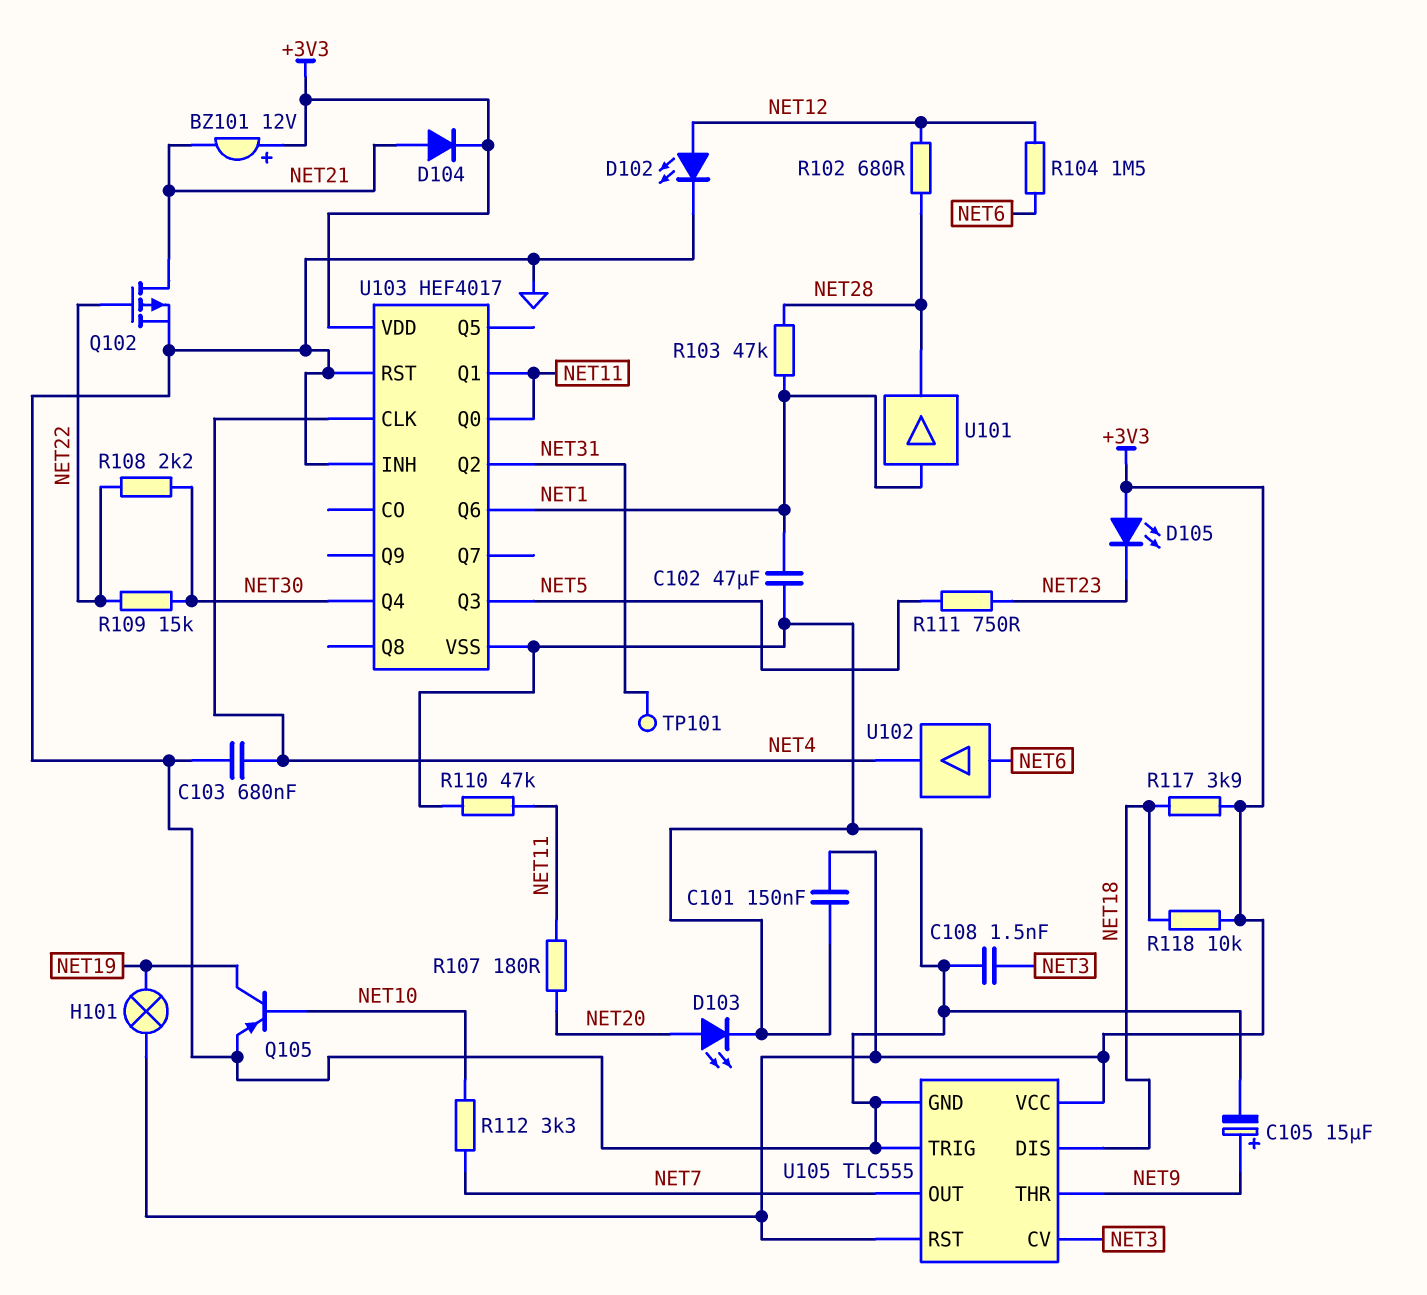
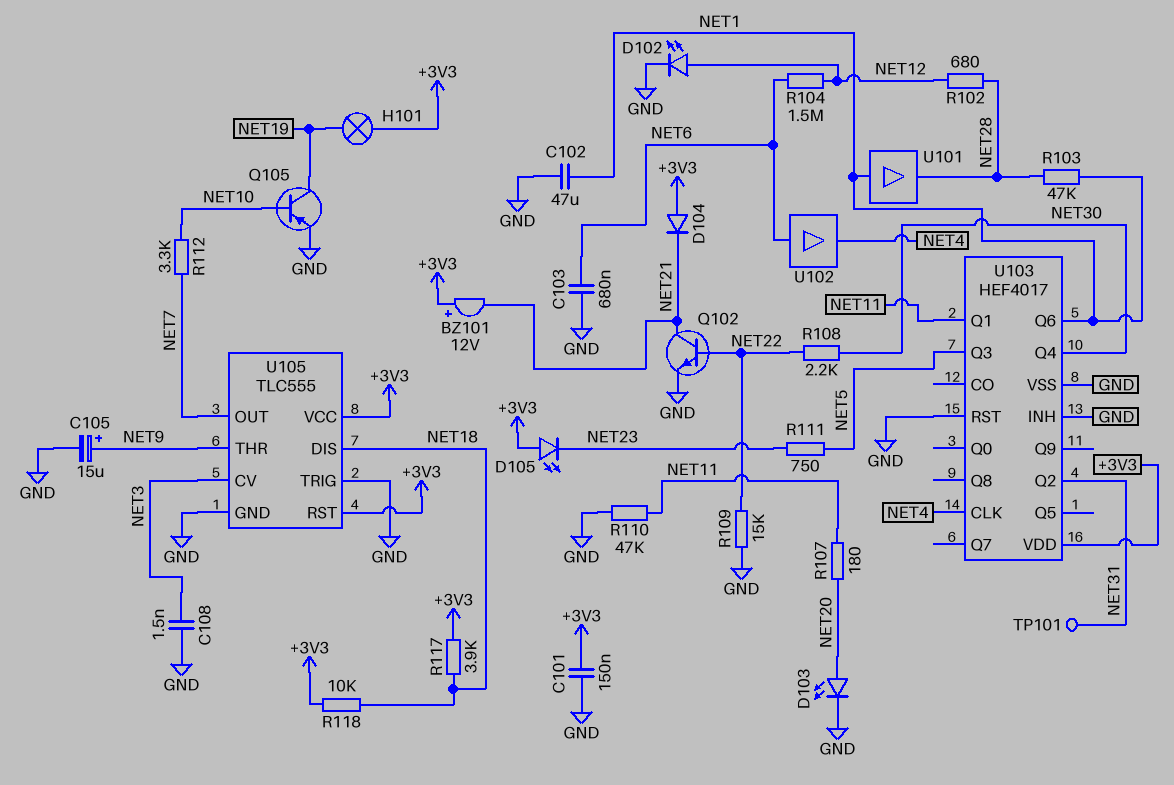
C103: 680nF (GND, NET4) -> 680nF (GND, NET6)
D104: diode (A NET21, K +3V3) -> diode (A +3V3, K NET21)
Q102: PMOS (G NET22, D NET21, S GND) -> NPN (B NET22, C NET21, E GND)
R109: 15k (NET22, NET30) -> 15k (GND, NET22)
U103 pin Q0: NET11 -> none

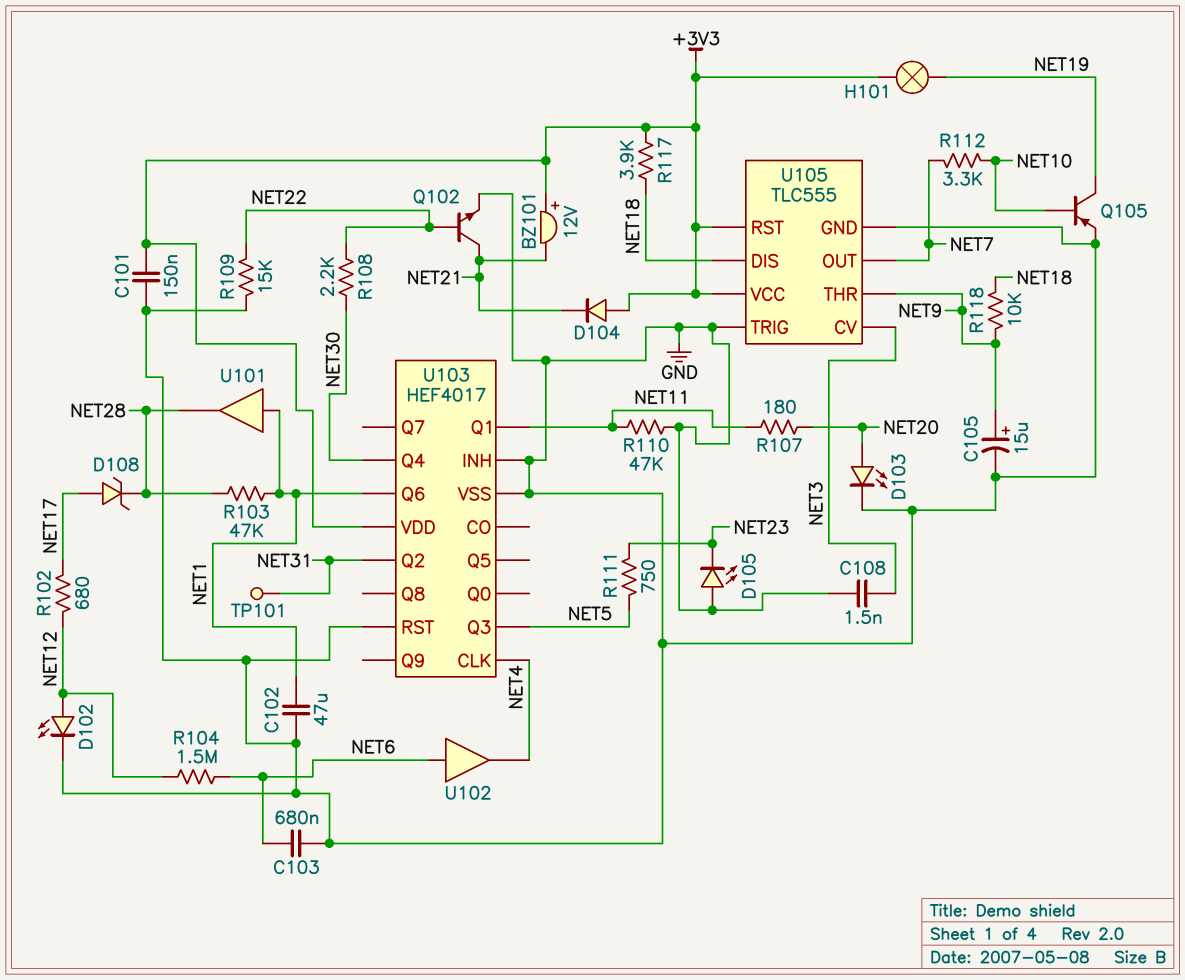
D105: LED (A +3V3, K NET23) -> LED (A GND, K NET23)
D108: none -> zener (A NET17, K NET28)
R102: 680 (NET12, NET28) -> 680 (NET12, NET17)
R118: 10k (+3V3, NET18) -> 10k (NET9, NET18)

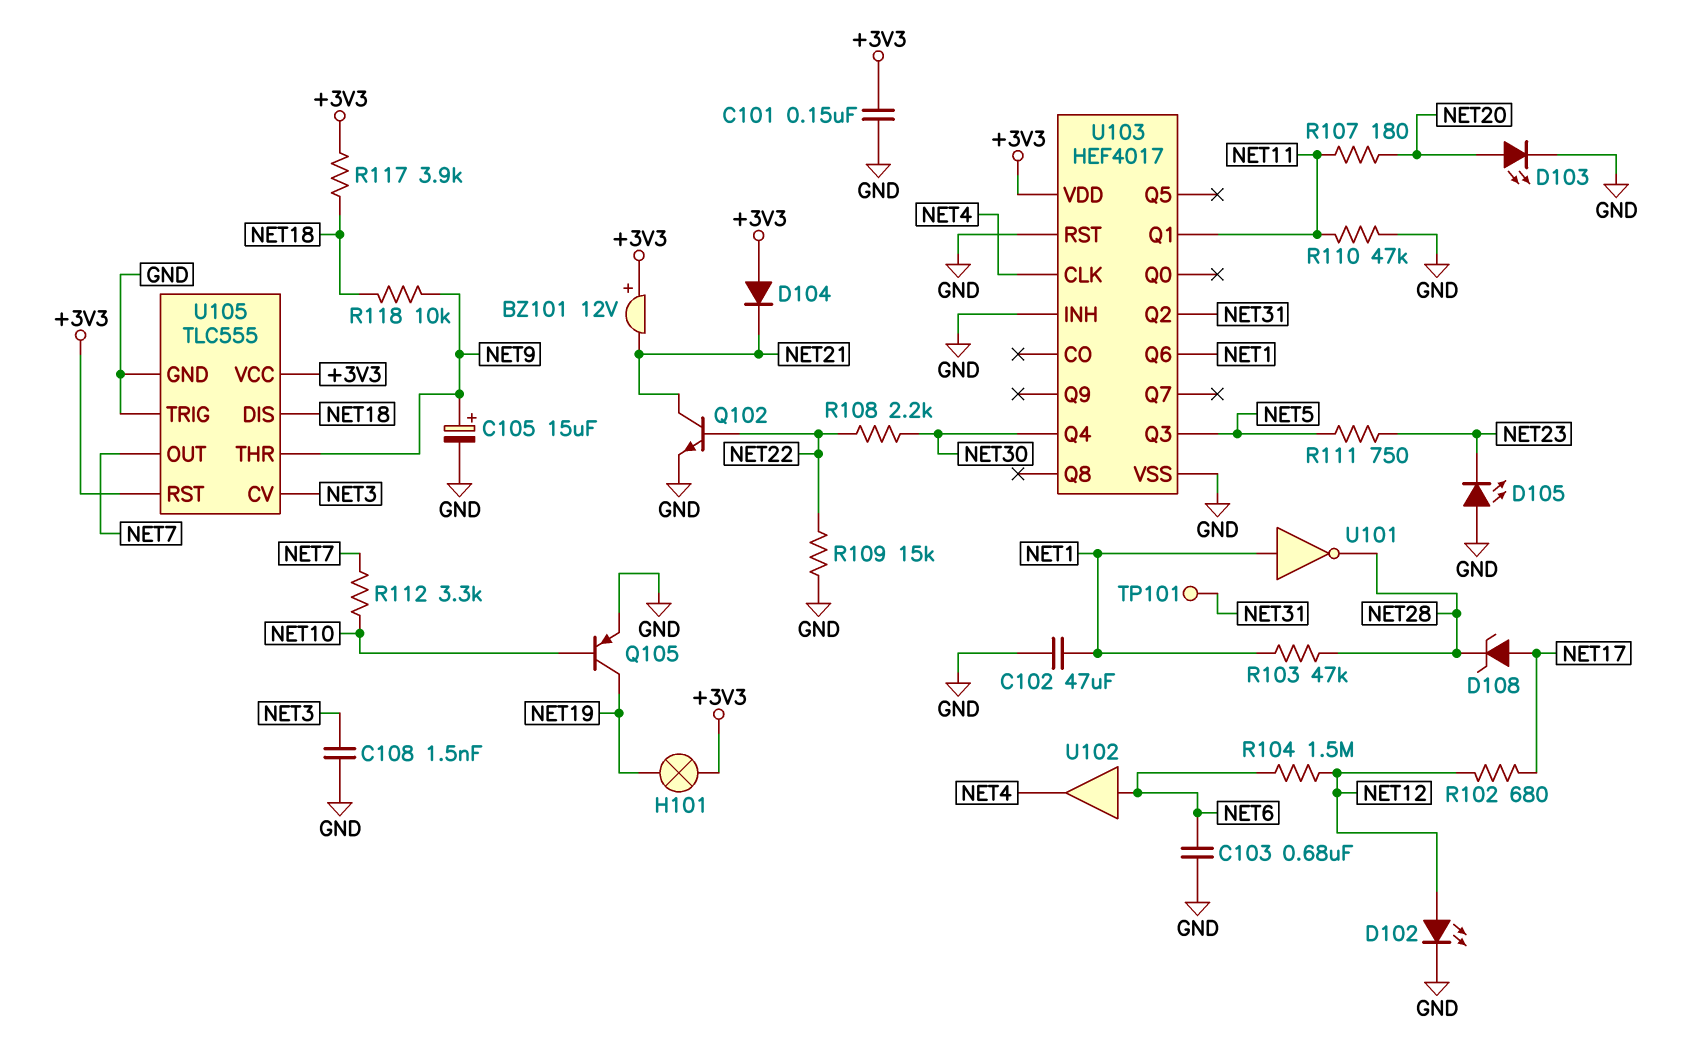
U101: buffer (in NET1, out NET28) -> NOT (in NET1, out NET28)

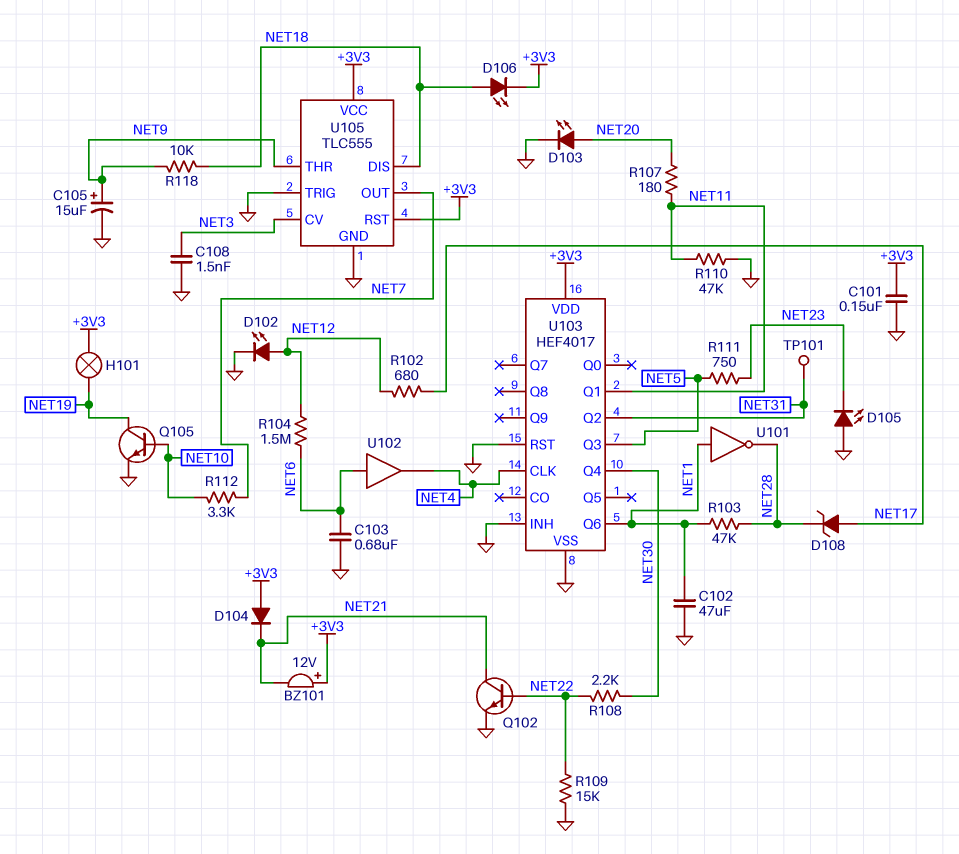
D106: none -> LED (A NET18, K +3V3)
Q105: PNP (B NET10, C NET19, E GND) -> NPN (B NET10, C NET19, E GND)
R117: 3.9k (+3V3, NET18) -> none

